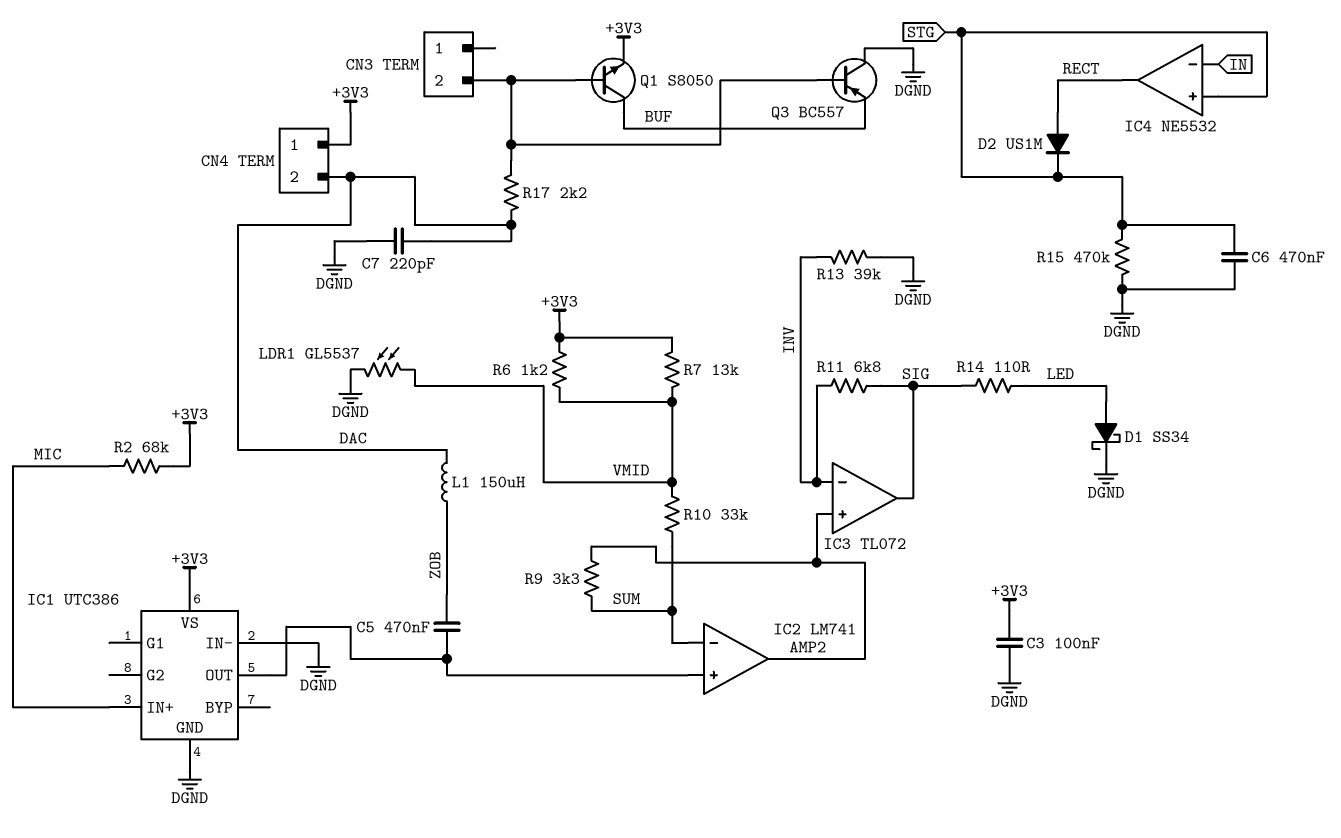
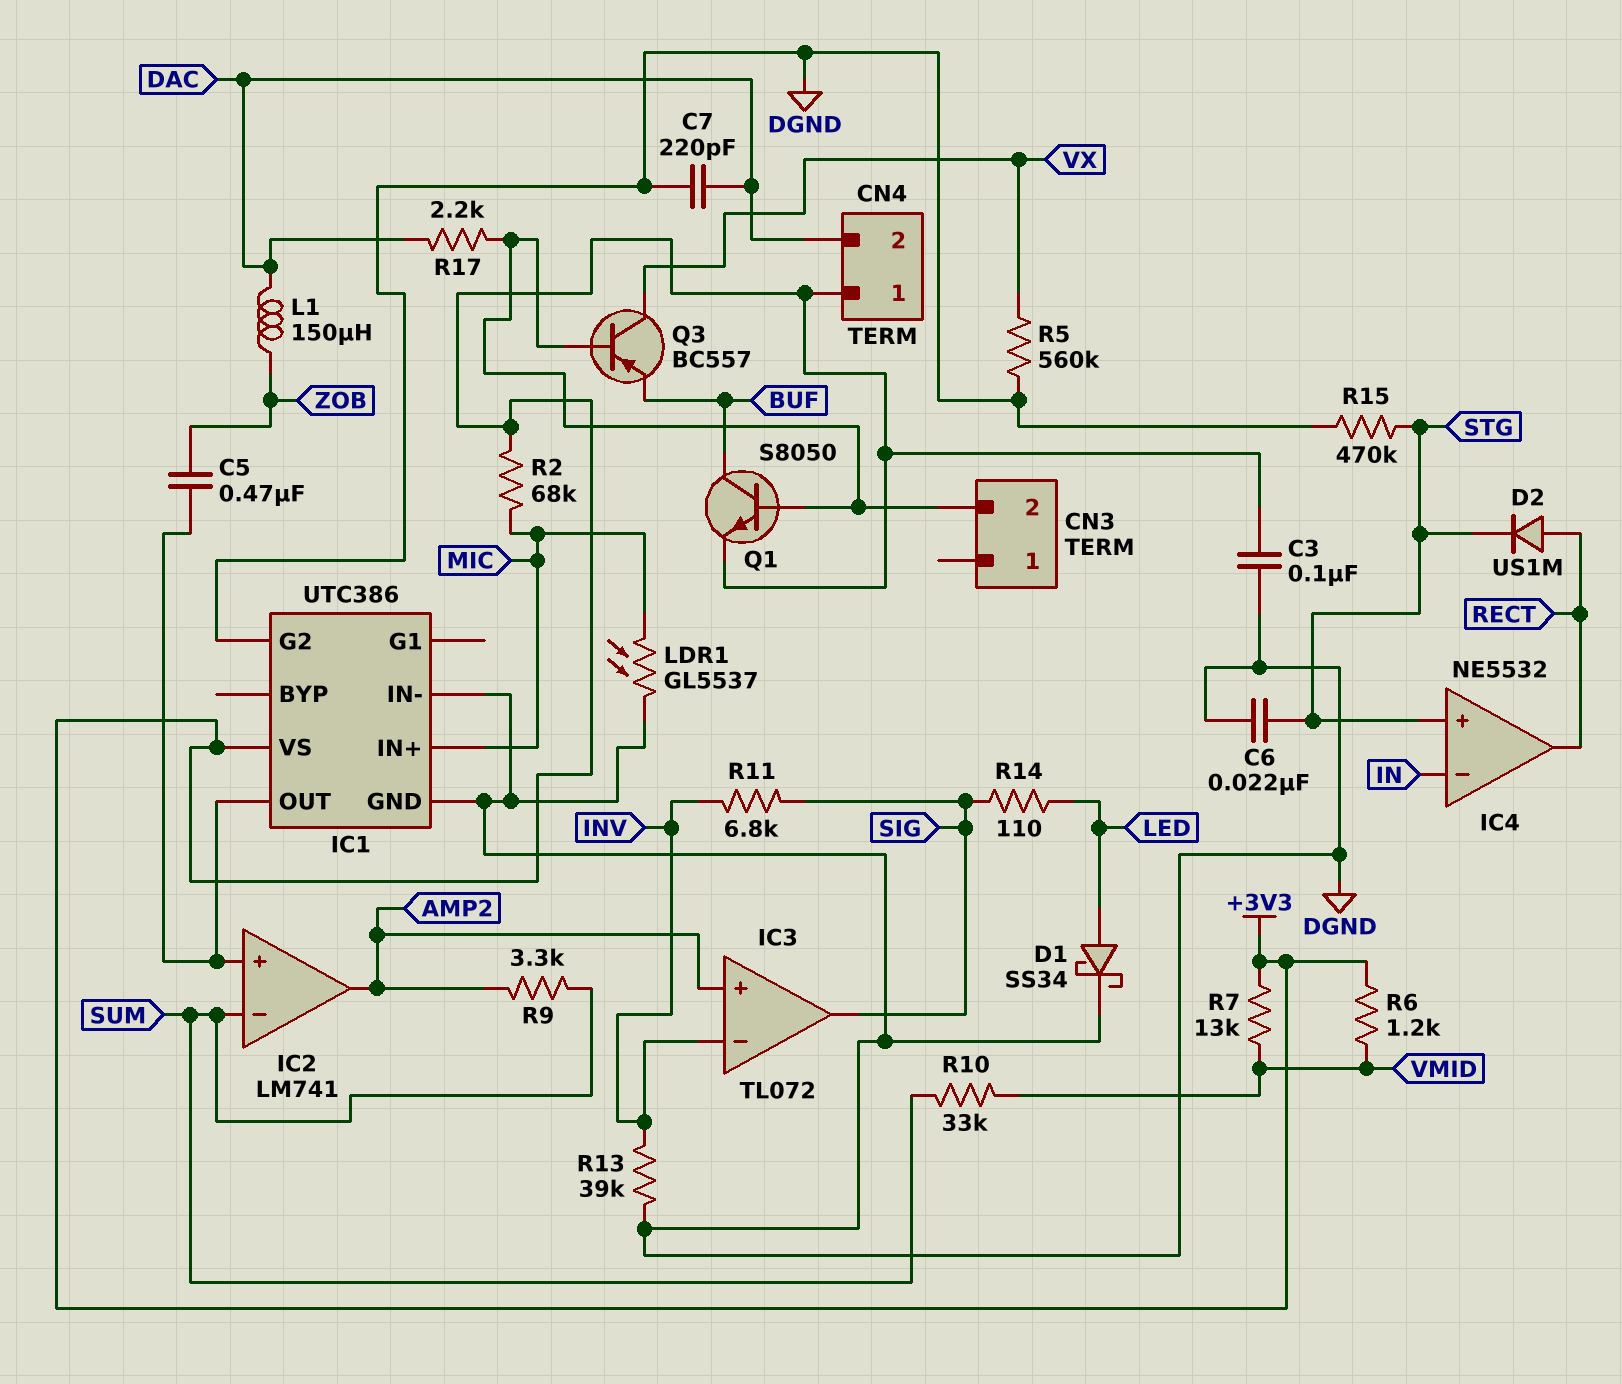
C6: 470nF (DGND, STG) -> 22nF (DGND, STG)
IC1 pin G2: none -> DGND
LDR1: GL5537 (DGND, VMID) -> GL5537 (DGND, MIC)
Q3: PNP BC557 (B CN3/2, C DGND, E BUF) -> PNP BC557 (B CN3/2, C VX, E BUF)
R5: none -> 560k (DGND, VX)

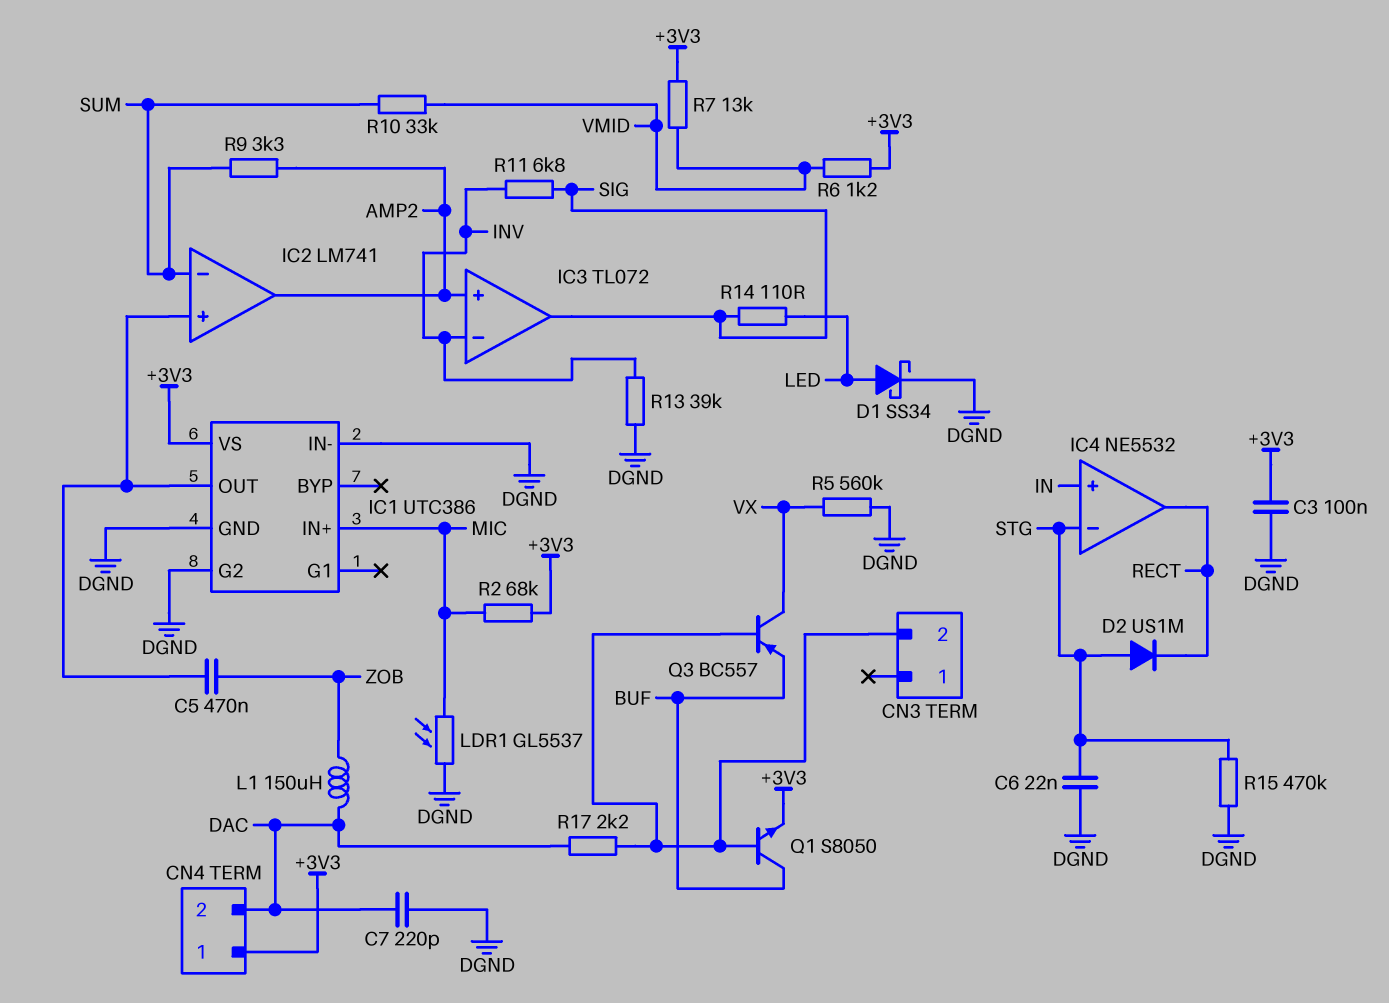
D2: diode US1M (A RECT, K STG) -> diode US1M (A STG, K RECT)
IC4 pin in+: STG -> IN
IC4 pin in-: IN -> STG

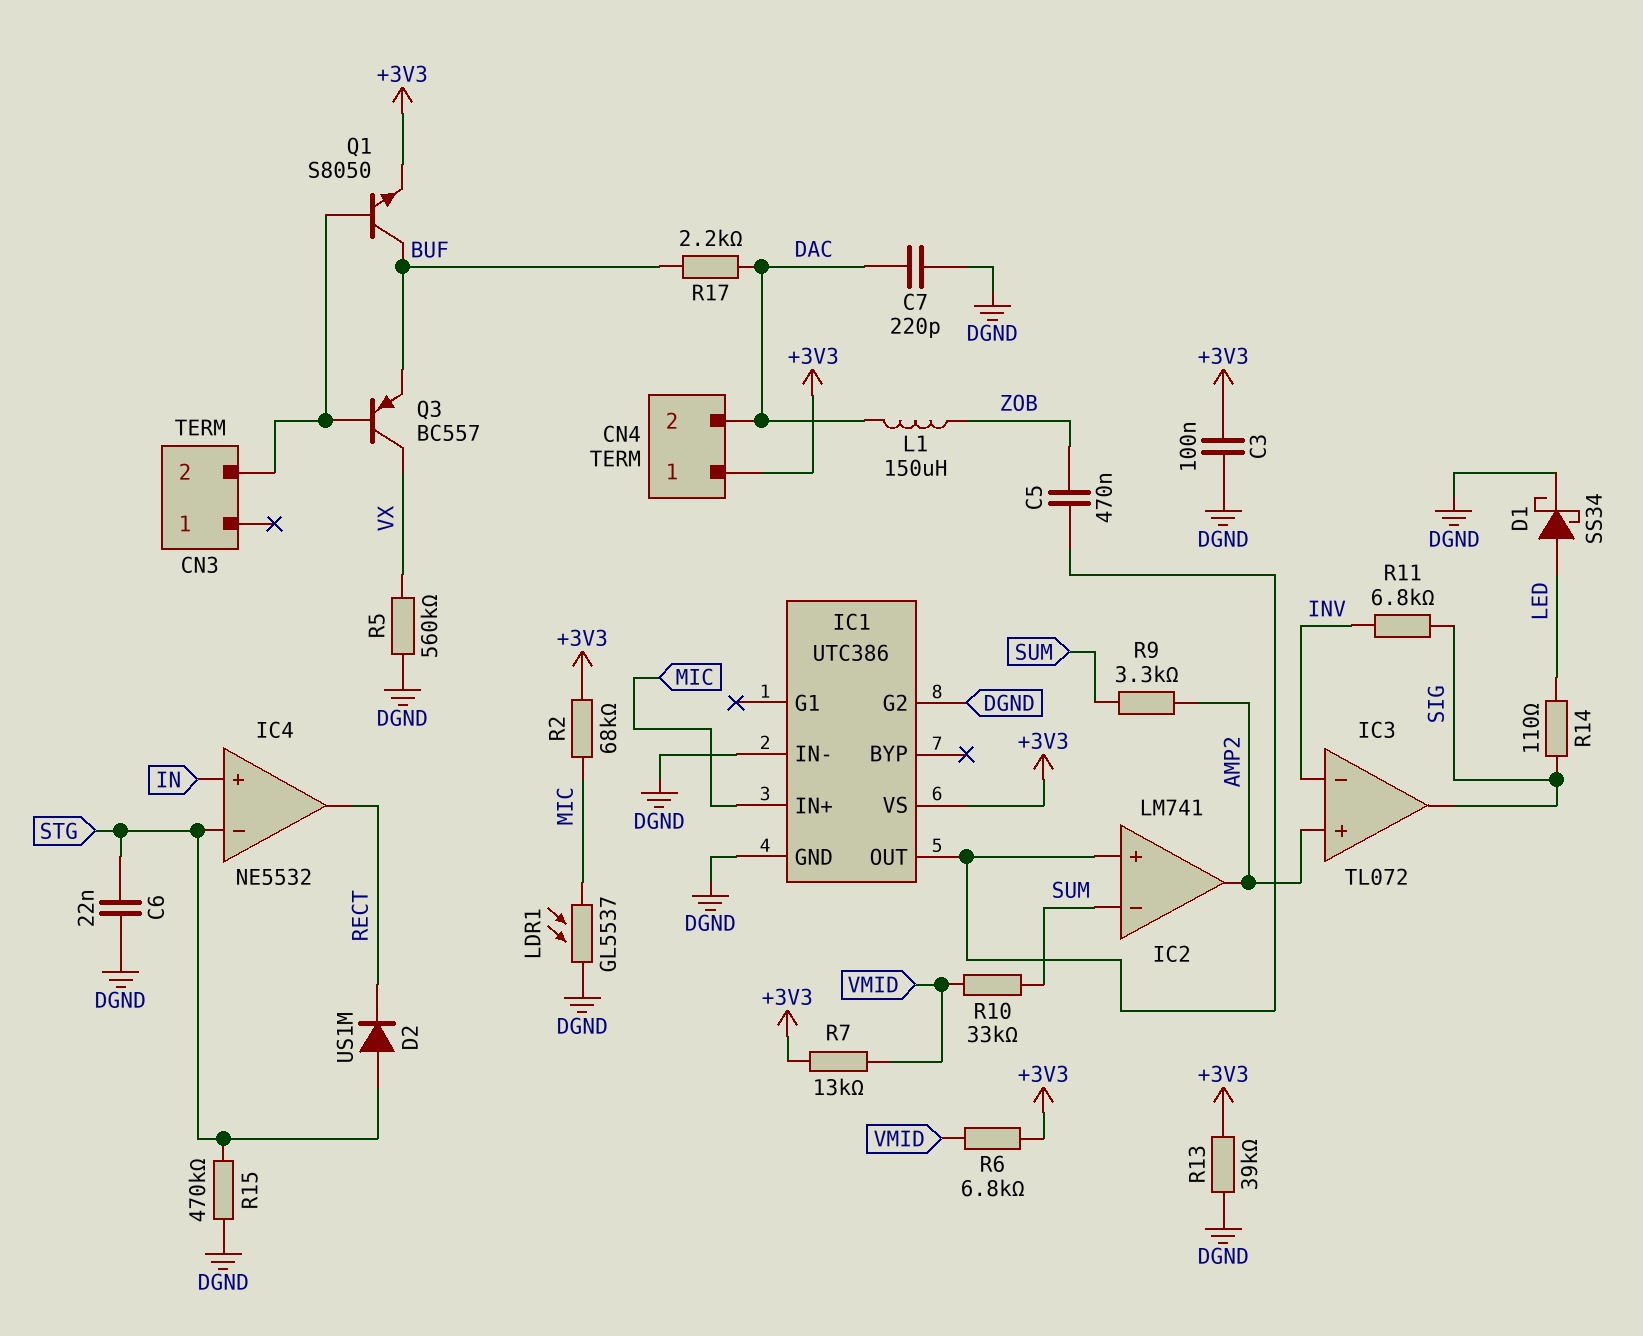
R6: 1.2k (+3V3, VMID) -> 6.8k (+3V3, VMID)
R13: 39k (DGND, INV) -> 39k (+3V3, DGND)
R17: 2.2k (CN3/2, DAC) -> 2.2k (BUF, DAC)

